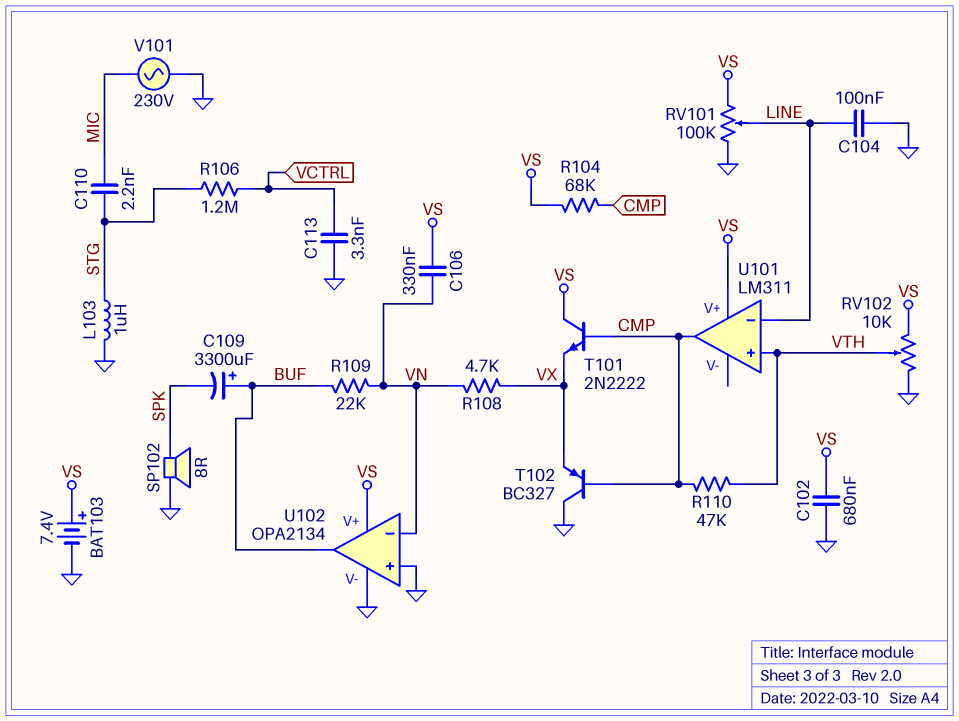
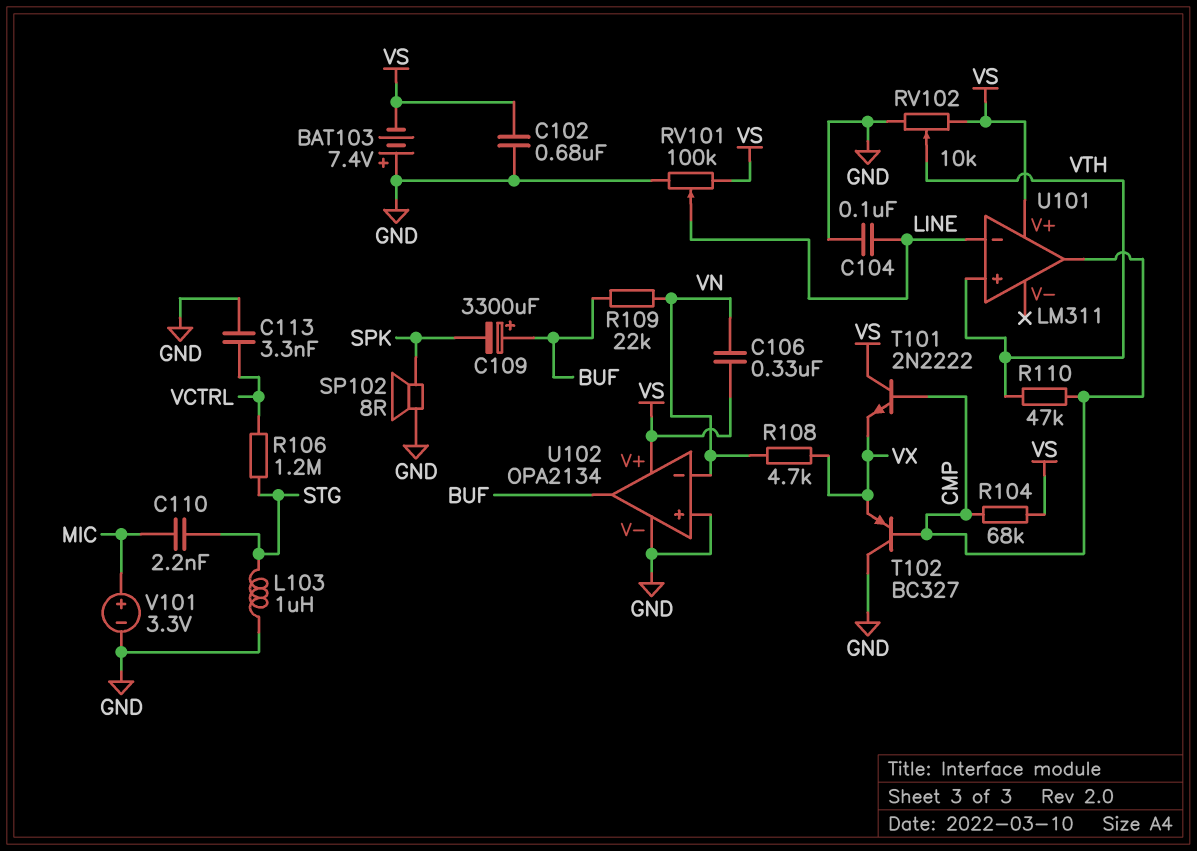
BAT103: 7.4V (plus VS, minus GND) -> 7.4V (plus GND, minus VS)
V101: AC 230V (GND, MIC) -> 3.3V (plus MIC, minus GND)

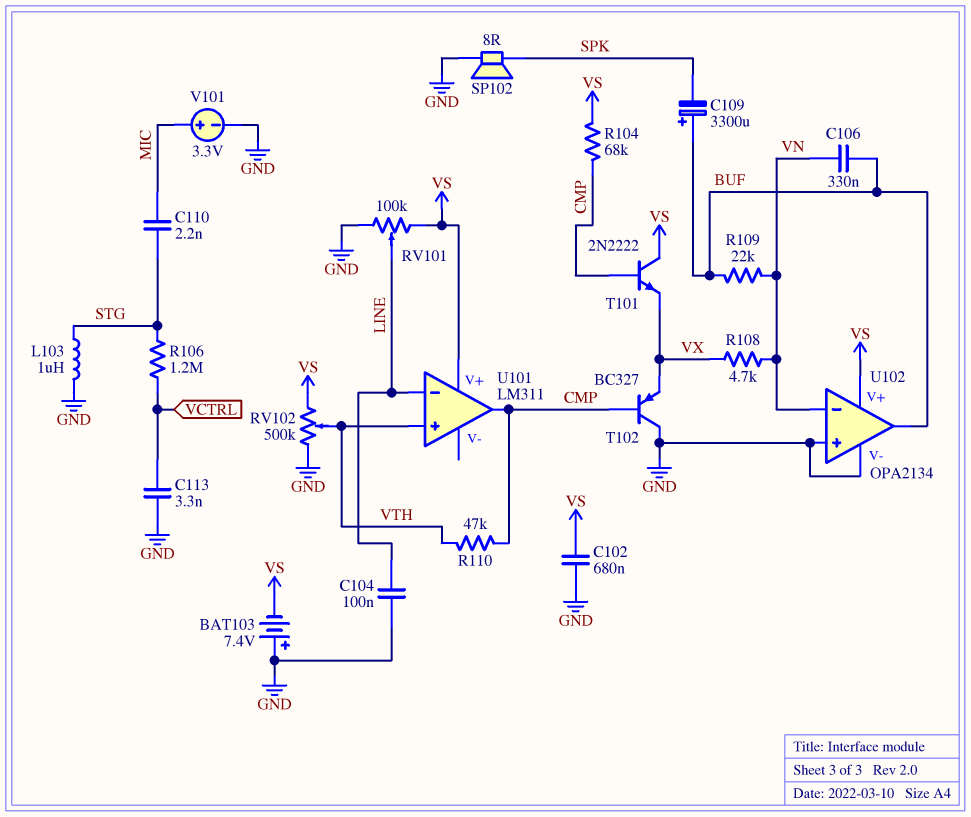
C106: 330nF (VN, VS) -> 330nF (BUF, VN)
RV102: 10k (GND, VS, wiper VTH) -> 500k (GND, VS, wiper VTH)

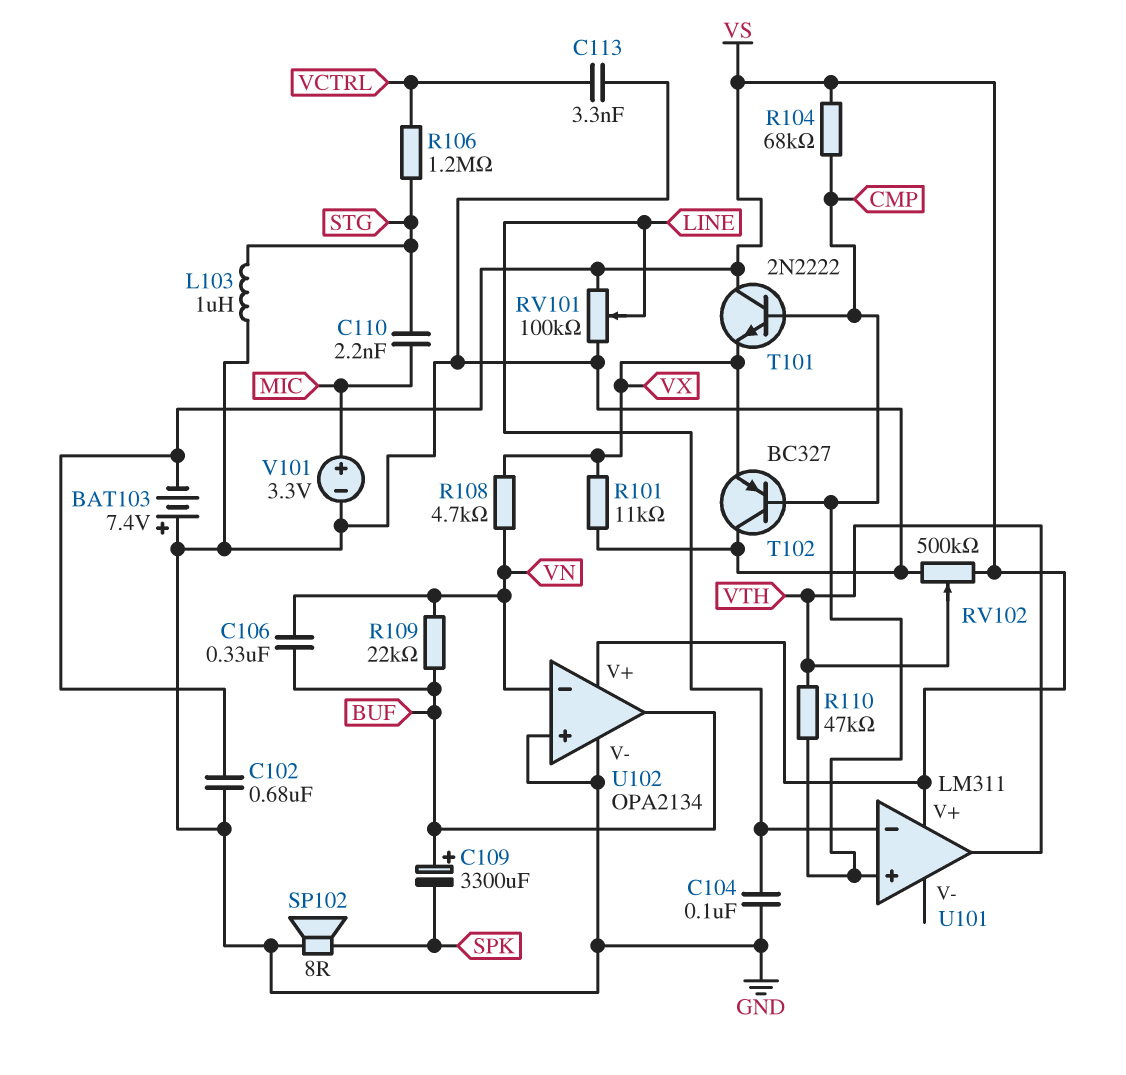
R101: none -> 11k (GND, VX)
U101 pin in+: VTH -> CMP
U101 pin out: CMP -> VTH

